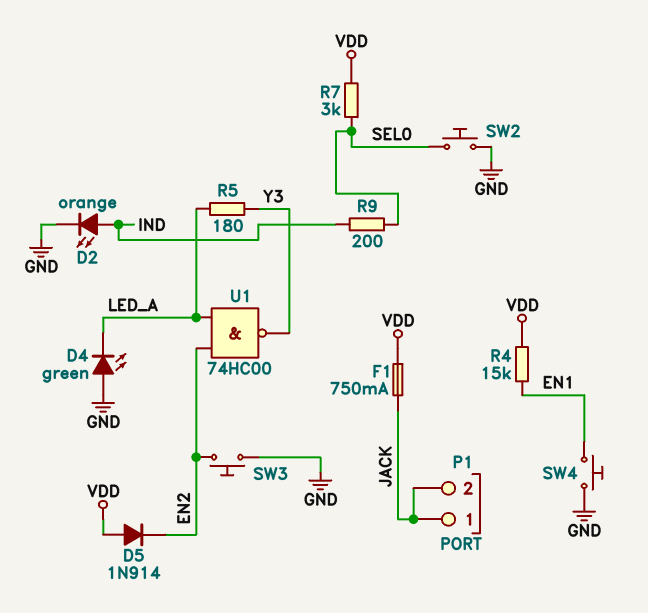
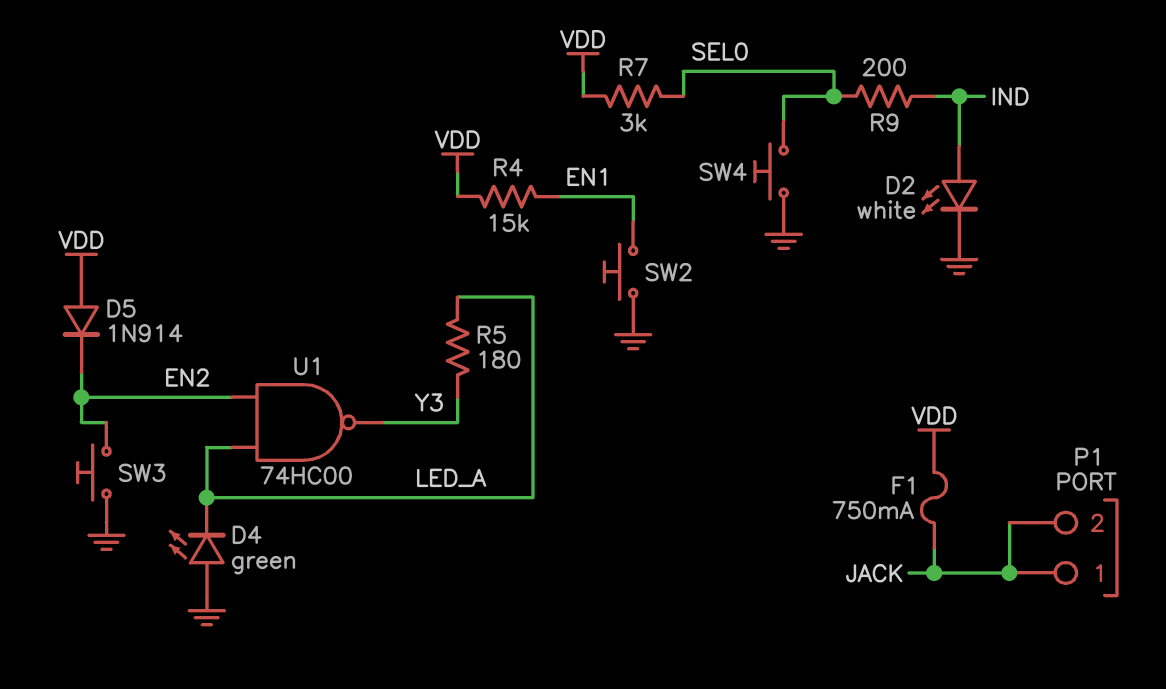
D2: LED orange (A IND, K GND) -> LED white (A IND, K GND)
SW2: button (GND, SEL0) -> button (EN1, GND)
SW4: button (EN1, GND) -> button (GND, SEL0)

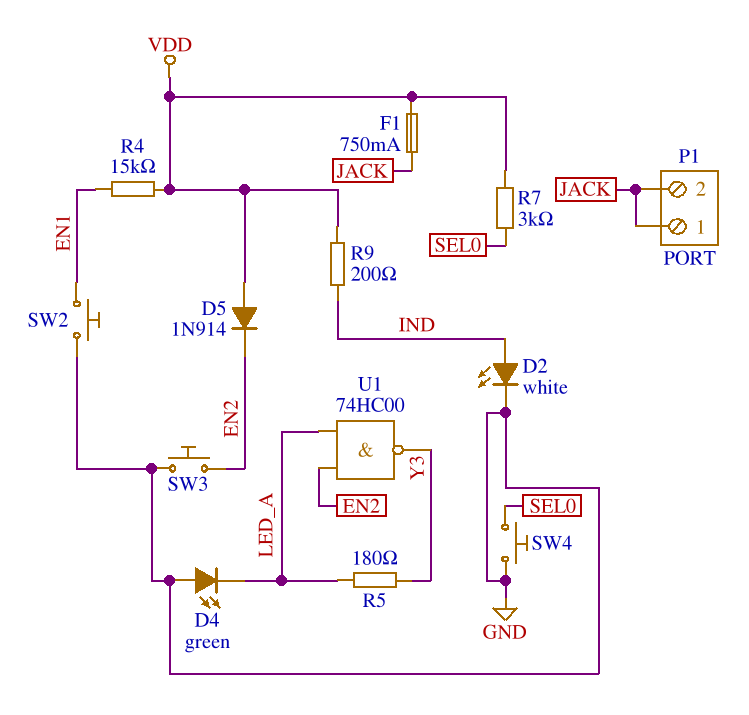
R9: 200 (IND, SEL0) -> 200 (IND, VDD)

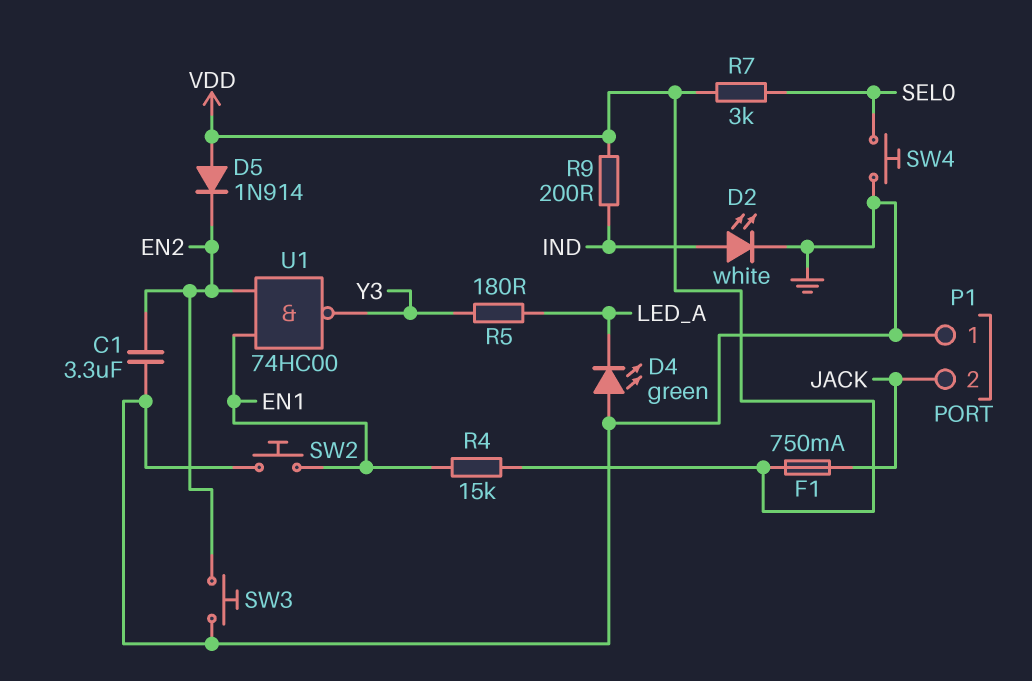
C1: none -> 3.3uF (EN2, GND)
P1 pin 1: JACK -> GND
U1: NAND 74HC00 (in EN2, in LED_A, out Y3) -> NAND 74HC00 (in EN1, in EN2, out Y3)

